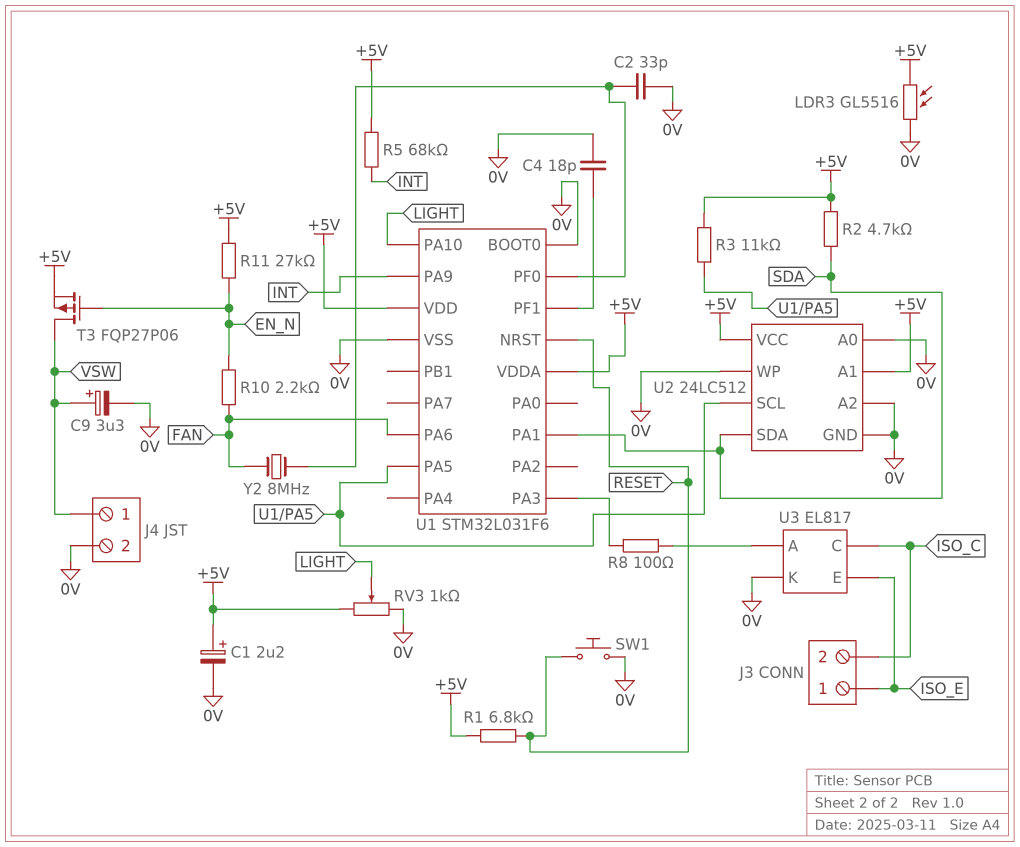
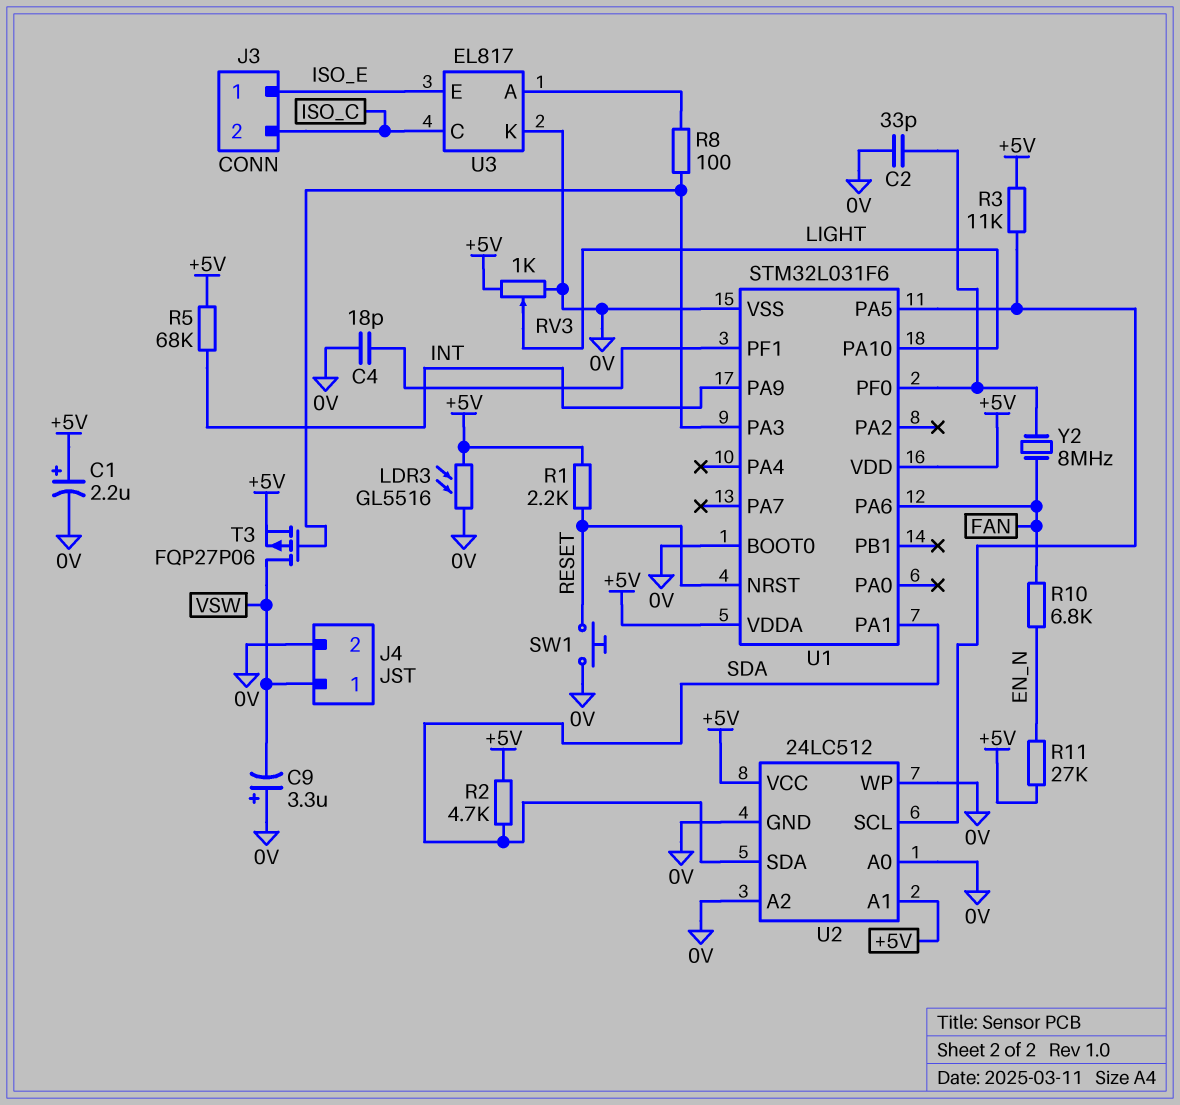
C9: 3.3uF (plus VSW, minus 0V) -> 3.3uF (plus 0V, minus VSW)
R1: 6.8k (+5V, RESET) -> 2.2k (+5V, RESET)
R10: 2.2k (EN_N, FAN) -> 6.8k (EN_N, FAN)
T3: PMOS FQP27P06 (G EN_N, D VSW, S +5V) -> PMOS FQP27P06 (G U1/PA3, D VSW, S +5V)

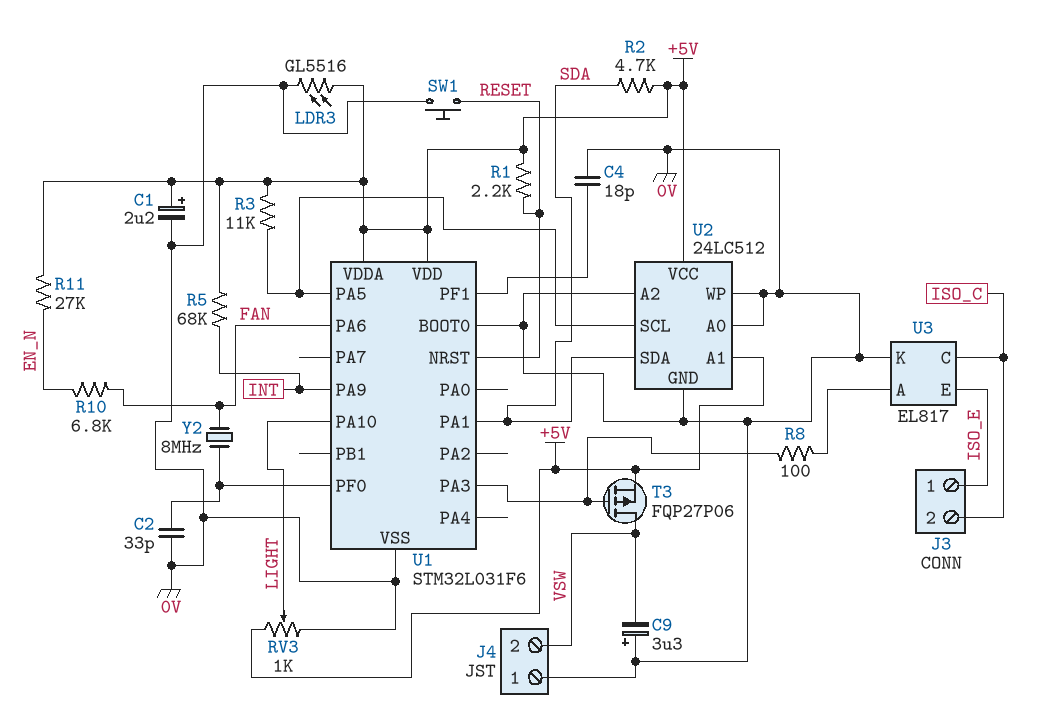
J4 pin 1: VSW -> 0V
J4 pin 2: 0V -> VSW

